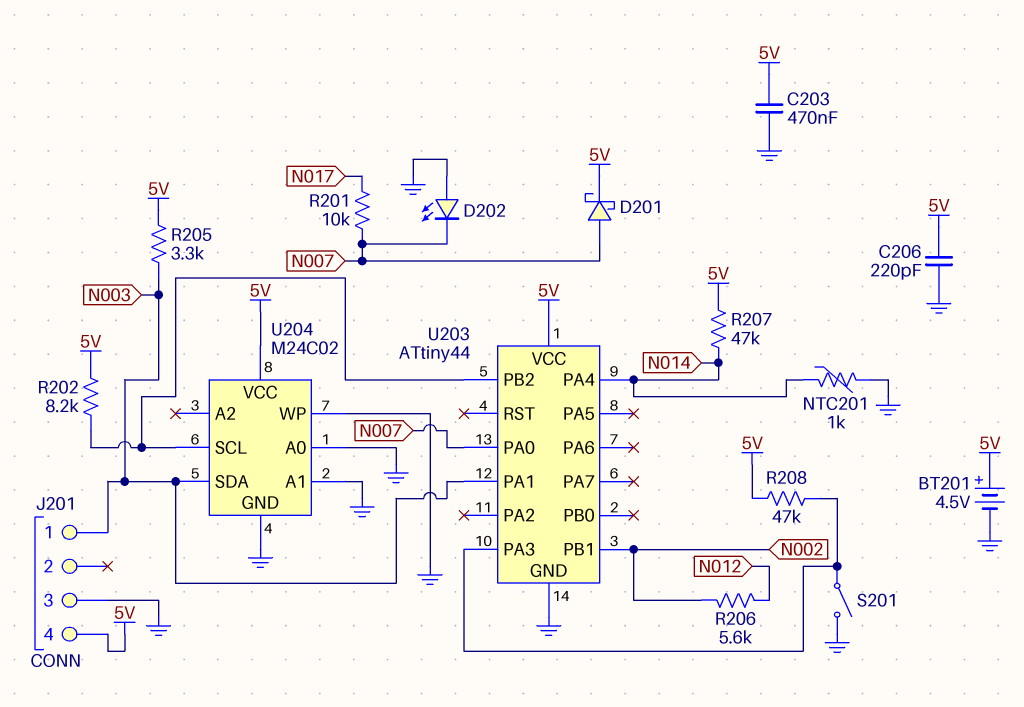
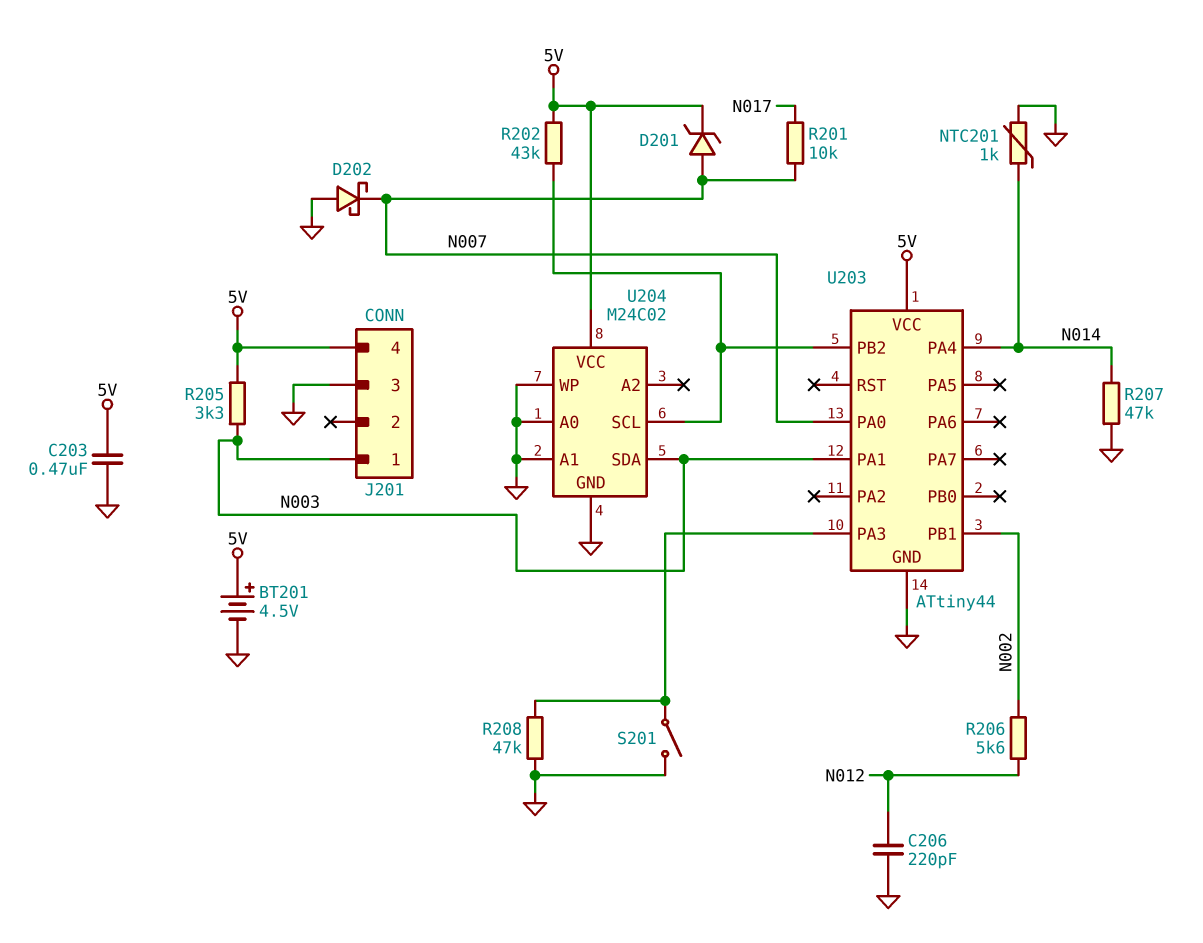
C206: 220pF (5V, GND) -> 220pF (GND, N012)
D201: schottky (A N007, K 5V) -> zener (A N007, K 5V)
D202: LED (A GND, K N007) -> schottky (A GND, K N007)
R202: 8.2k (5V, U203/PB2) -> 43k (5V, U203/PB2)
R207: 47k (5V, N014) -> 47k (GND, N014)
R208: 47k (5V, U203/PA3) -> 47k (GND, U203/PA3)

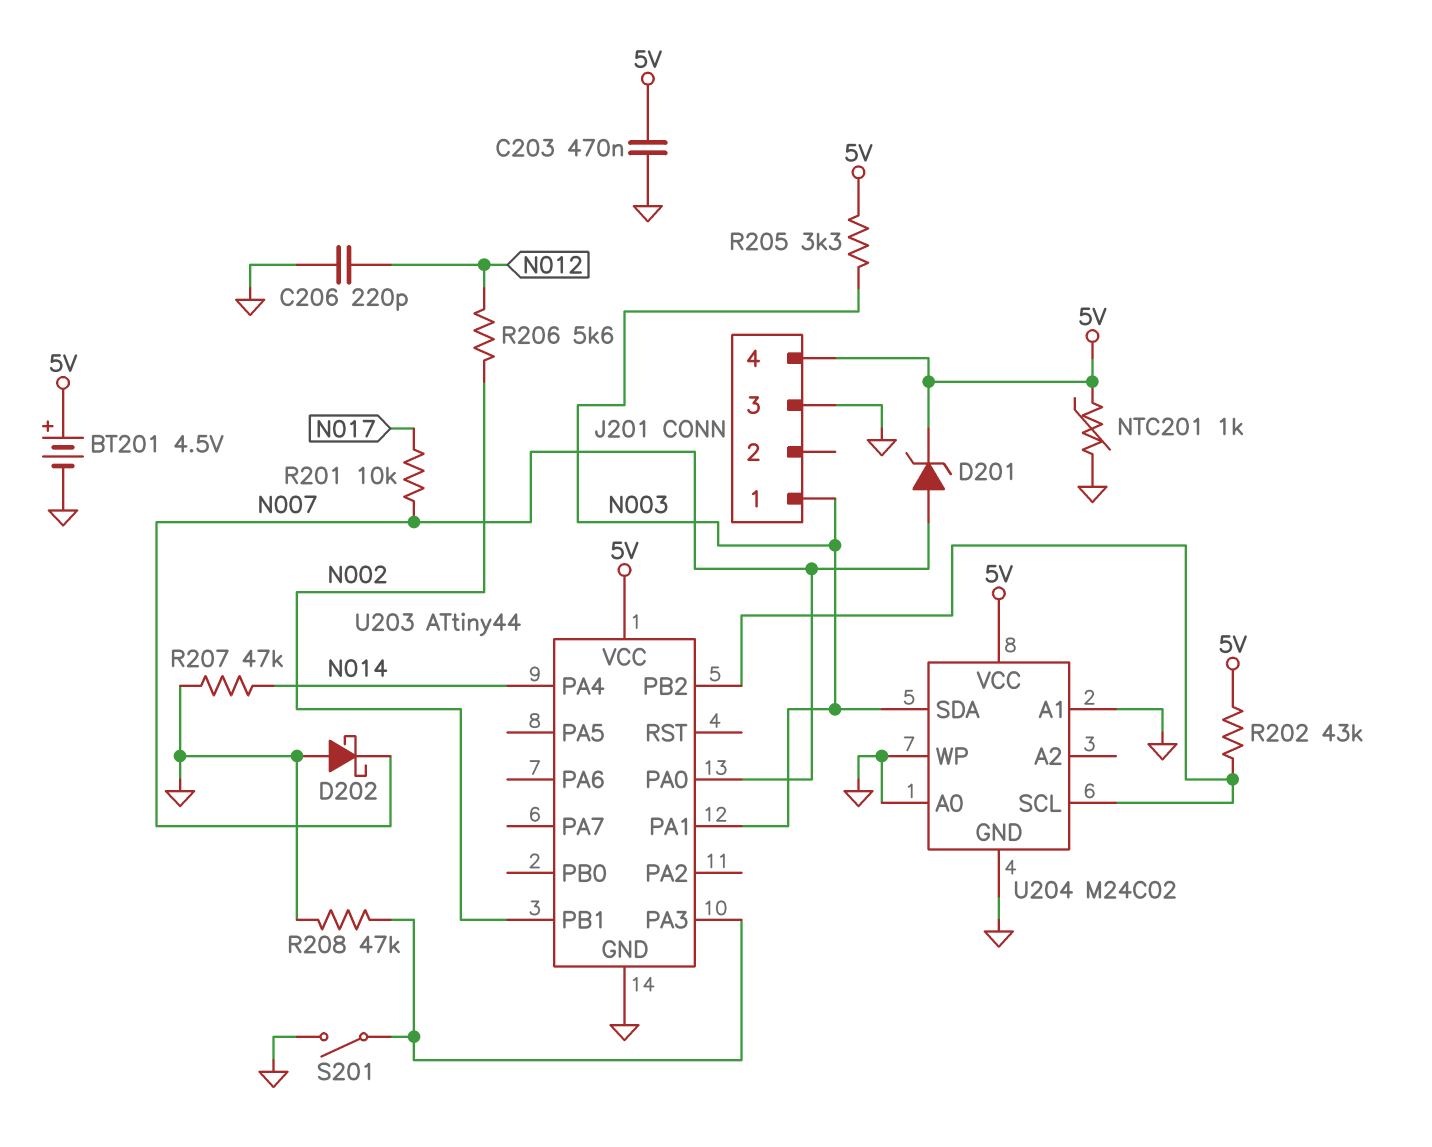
NTC201: 1k (GND, N014) -> 1k (5V, GND)

